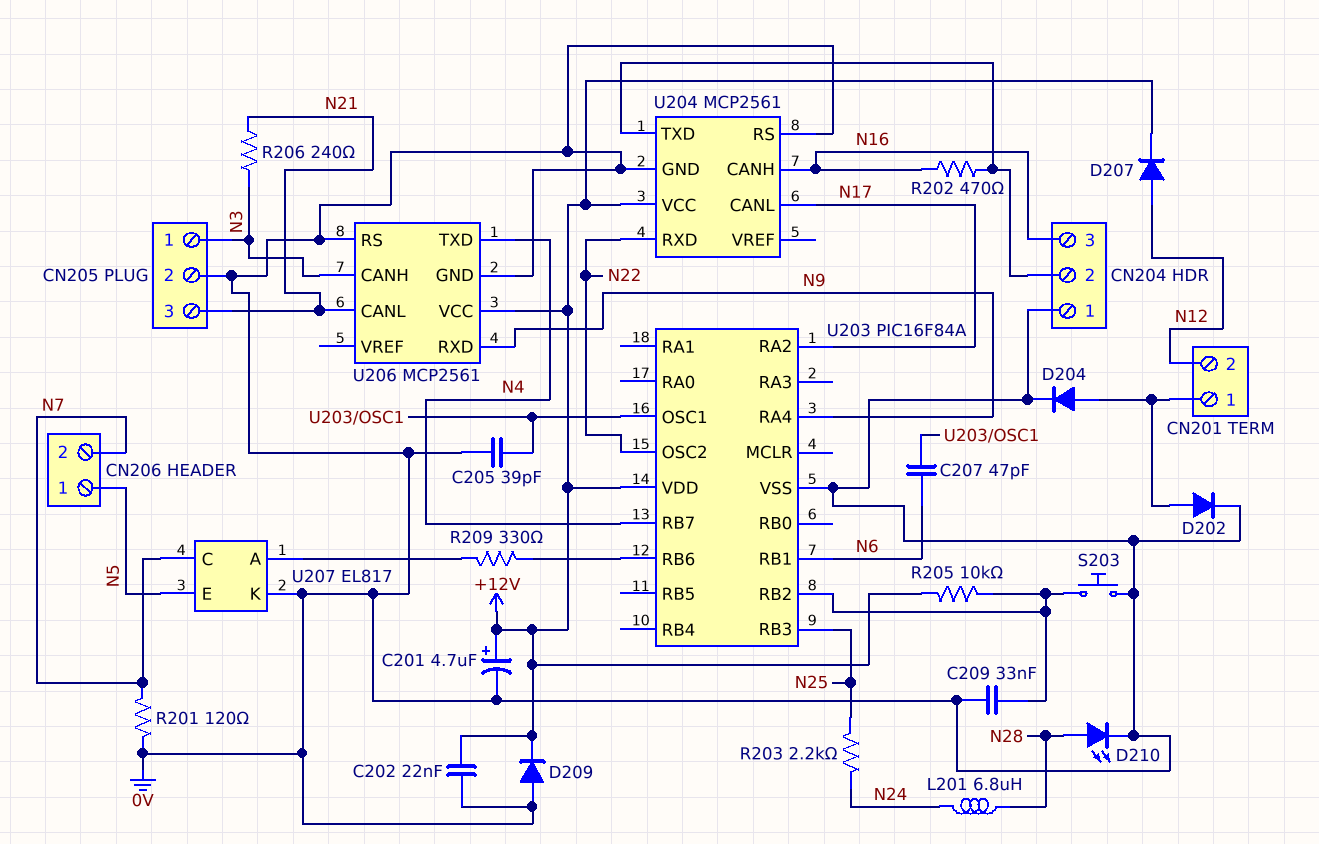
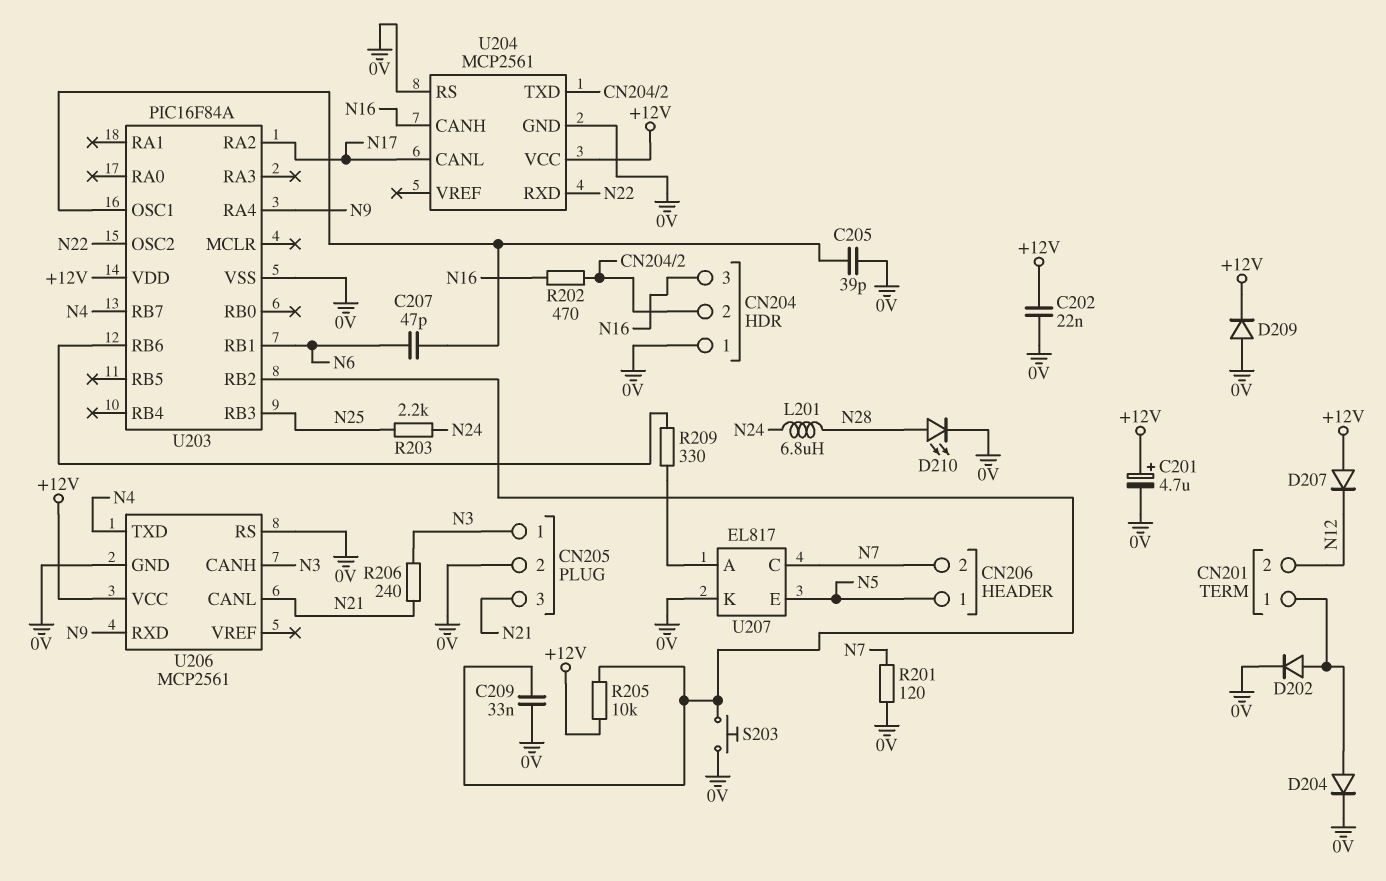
D207: diode (A N12, K +12V) -> diode (A +12V, K N12)

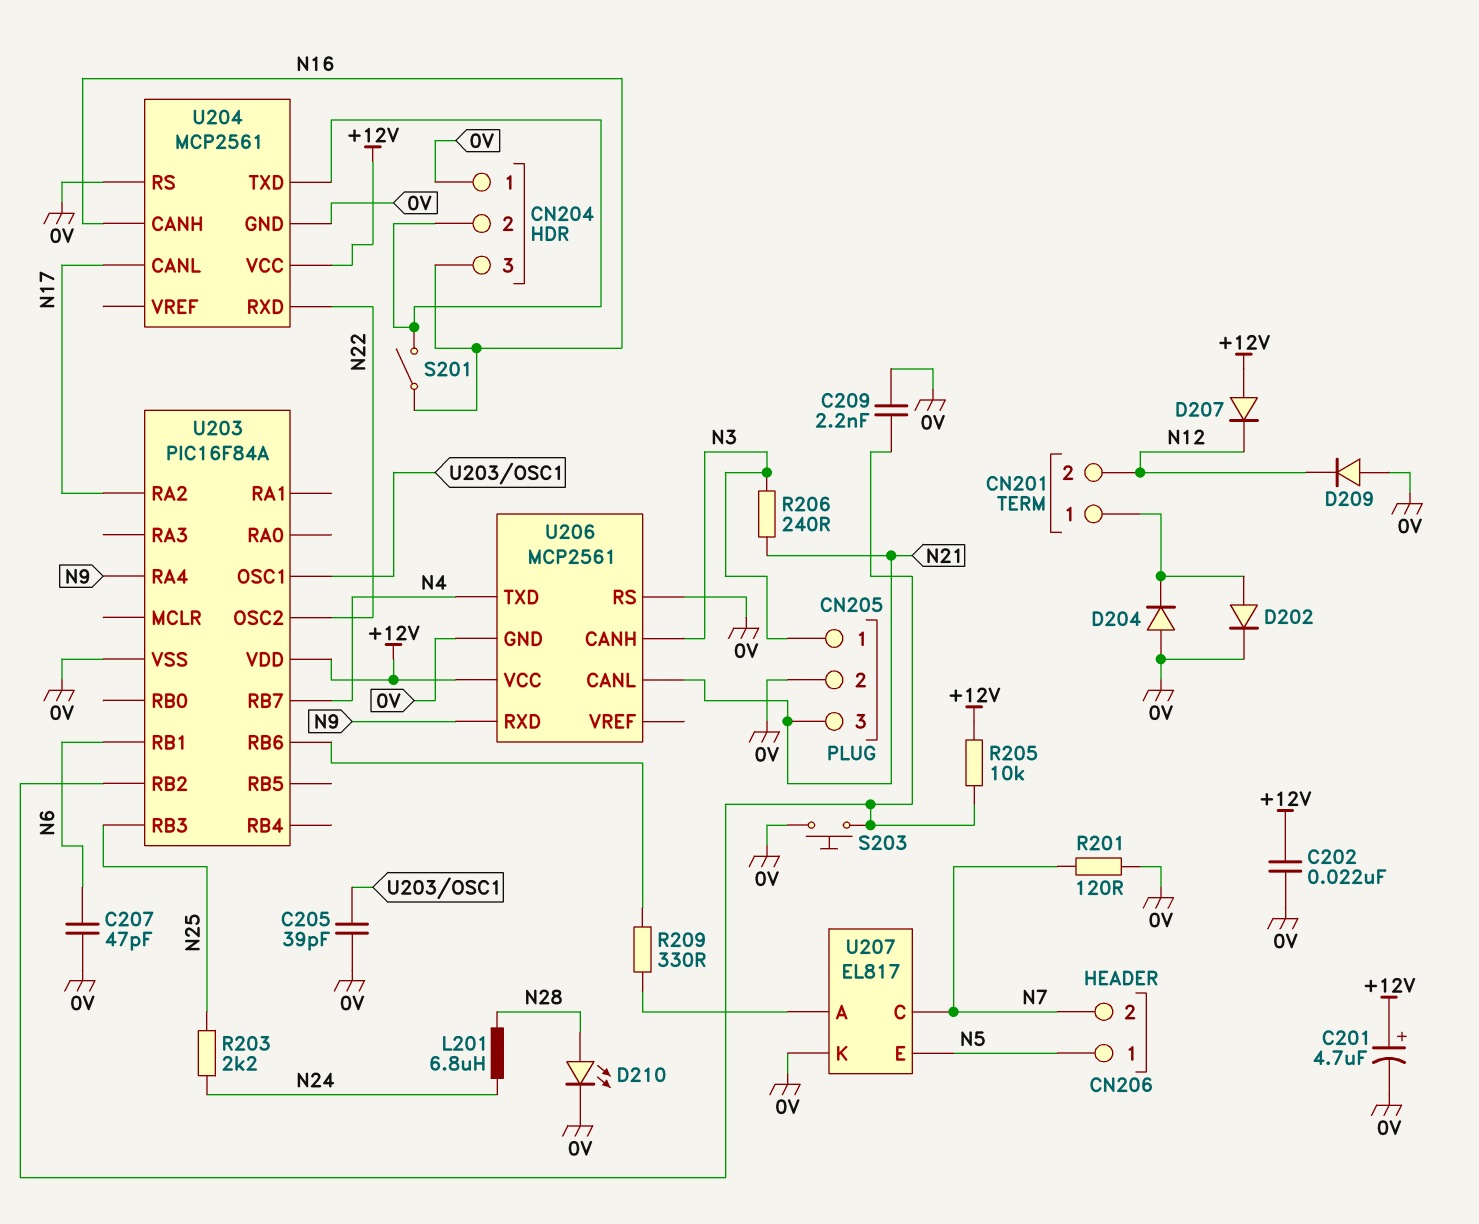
C207: 47pF (N6, U203/OSC1) -> 47pF (0V, N6)
C209: 33nF (0V, U203/RB2) -> 2.2nF (0V, U203/RB2)
D204: diode (A CN201/1, K 0V) -> diode (A 0V, K CN201/1)
D209: diode (A 0V, K +12V) -> diode (A 0V, K N12)
R202: 470 (CN204/2, N16) -> none
S201: none -> switch (CN204/2, N16)

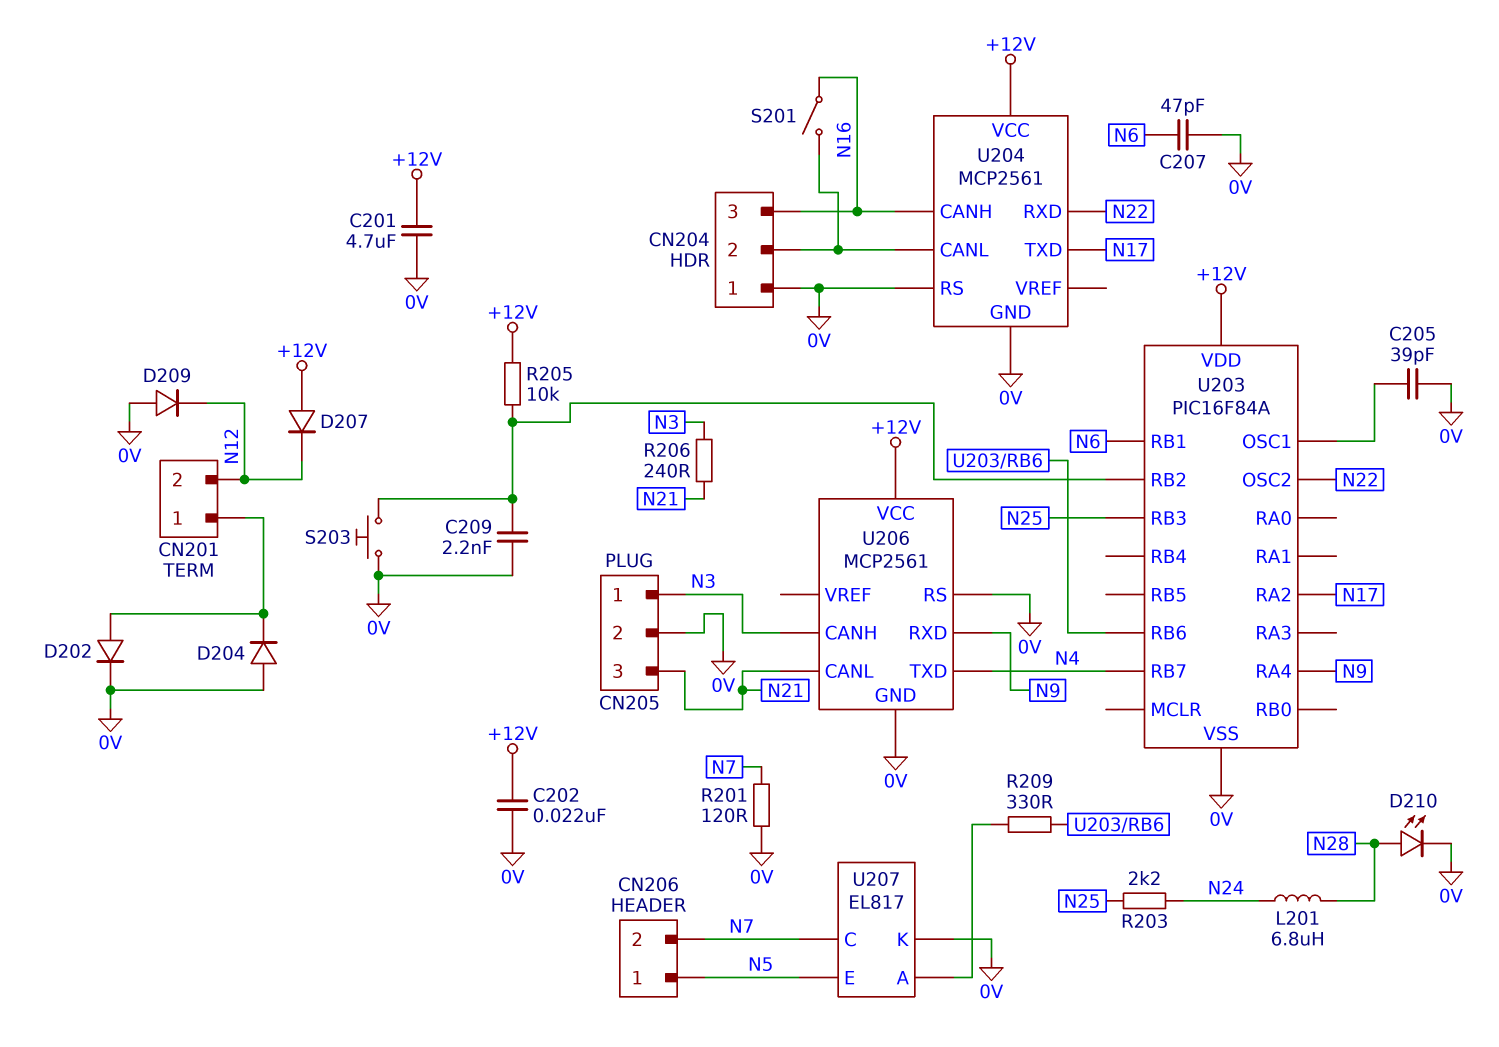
C201: 4.7uF (plus +12V, minus 0V) -> 4.7uF (+12V, 0V)
U204 pin CANL: N17 -> CN204/2
U204 pin TXD: CN204/2 -> N17

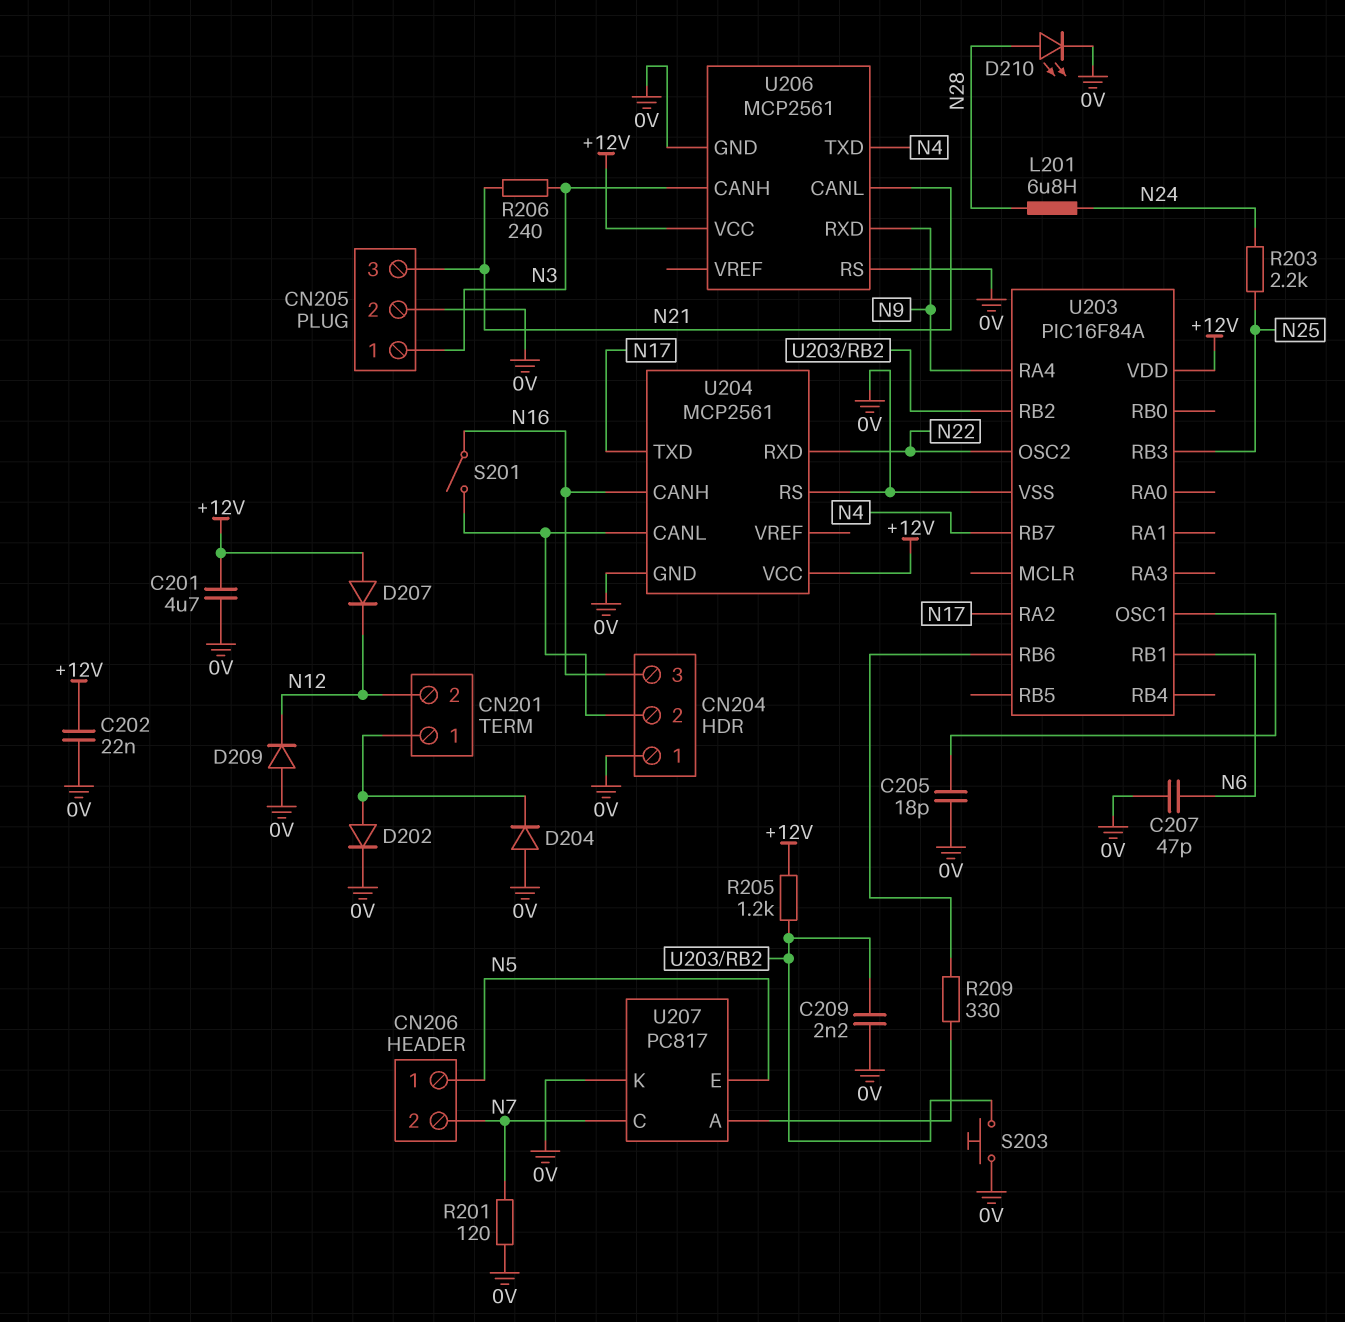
C205: 39pF (0V, U203/OSC1) -> 18pF (0V, U203/OSC1)
R205: 10k (+12V, U203/RB2) -> 1.2k (+12V, U203/RB2)
U207: EL817 -> PC817

